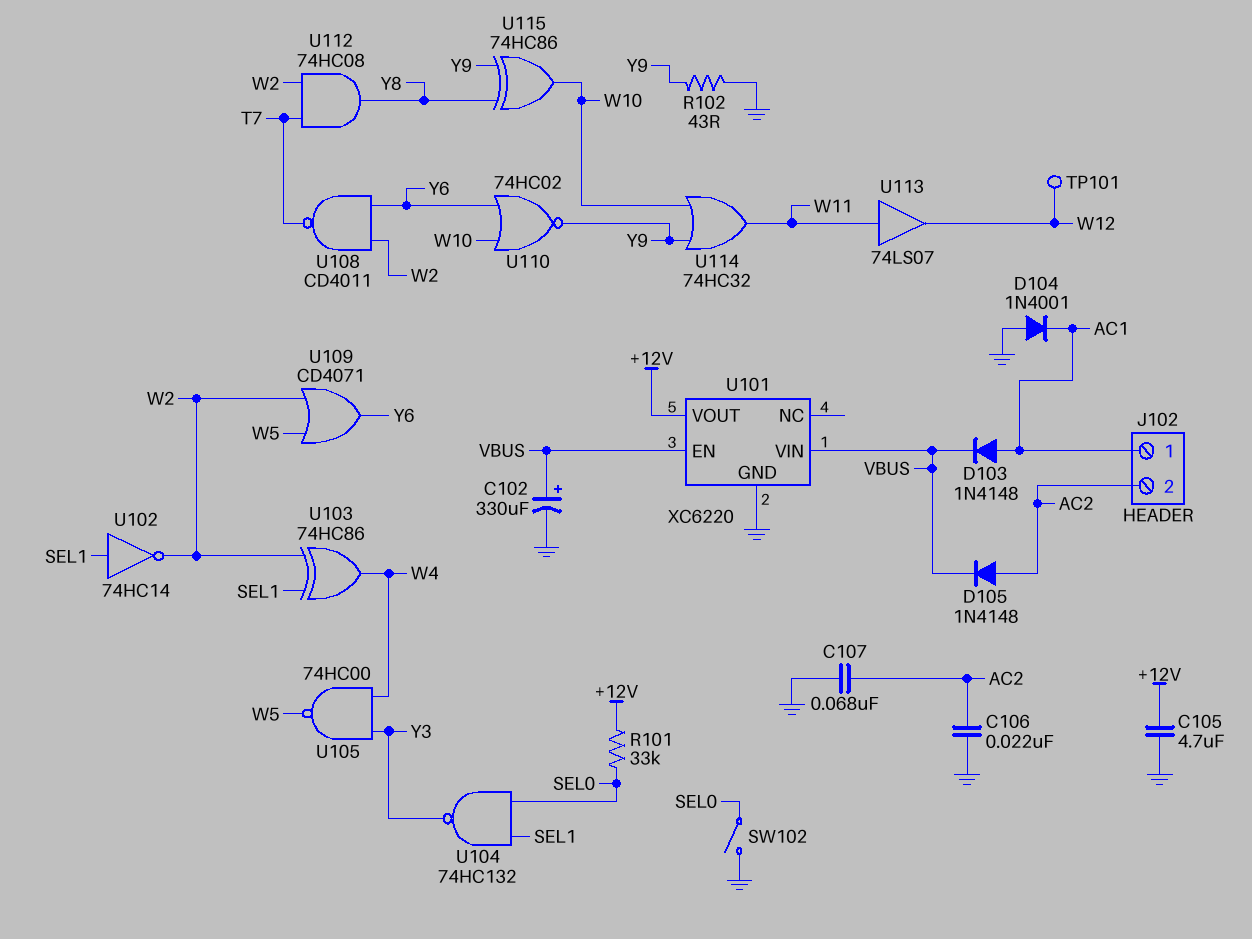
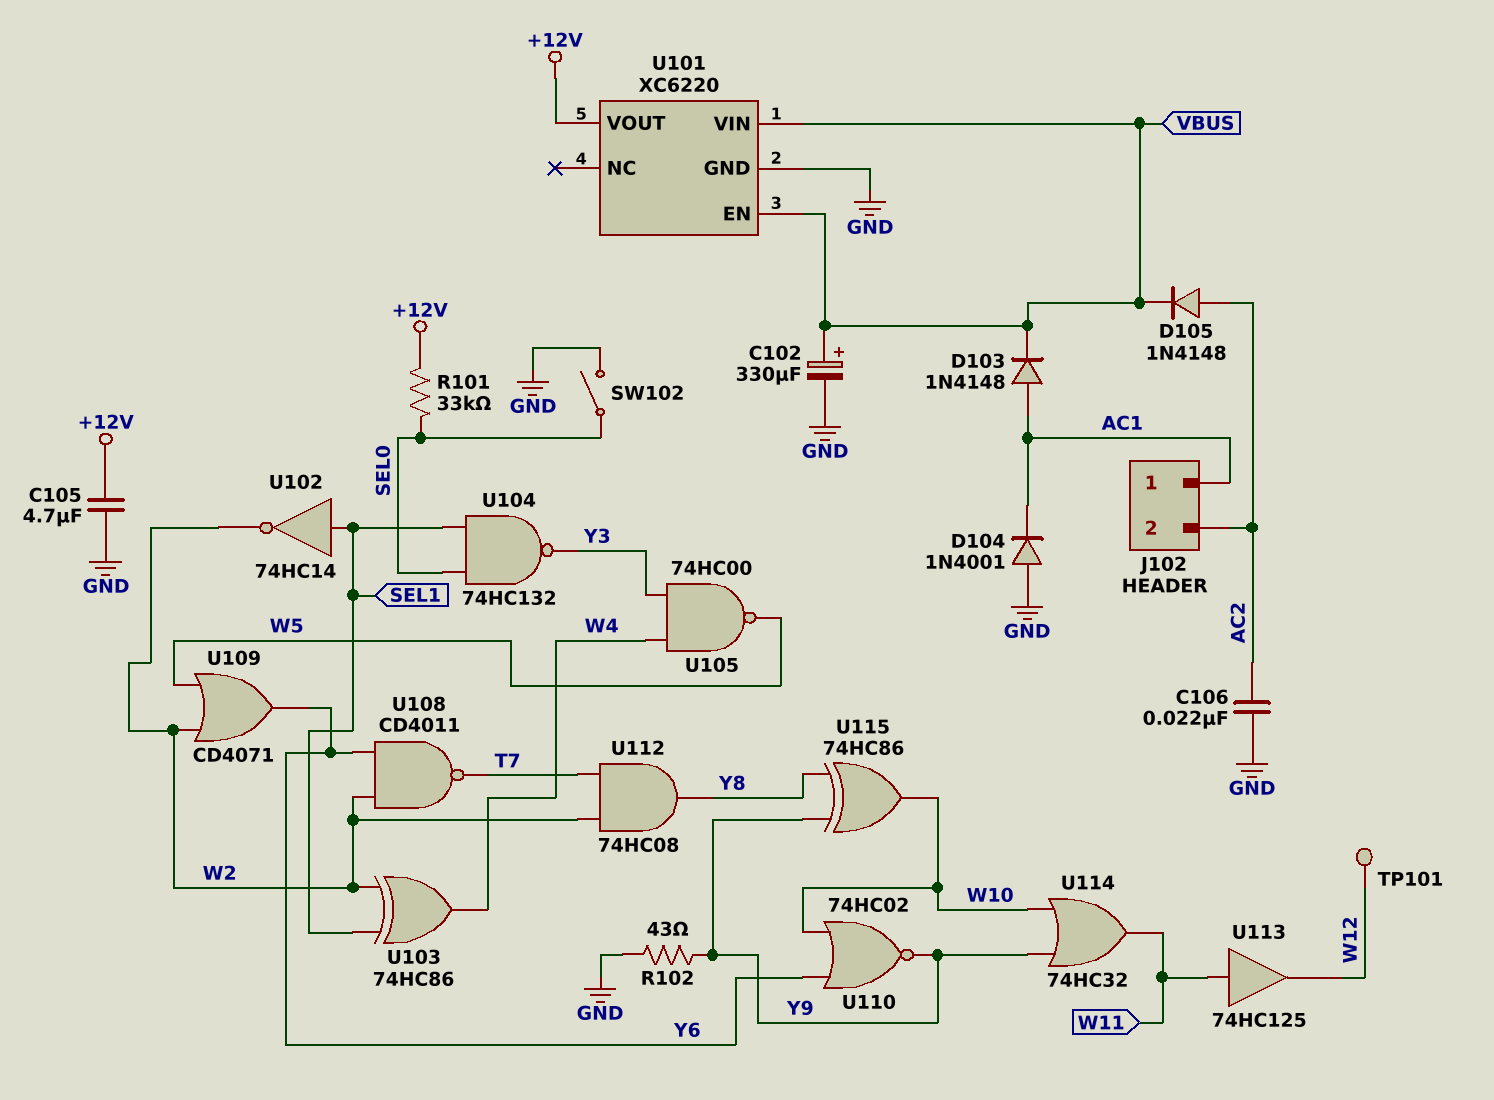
C107: 68nF (AC2, GND) -> none
U113: buffer 74LS07 (in W11, out W12) -> buffer 74HC125 (in W11, out W12)

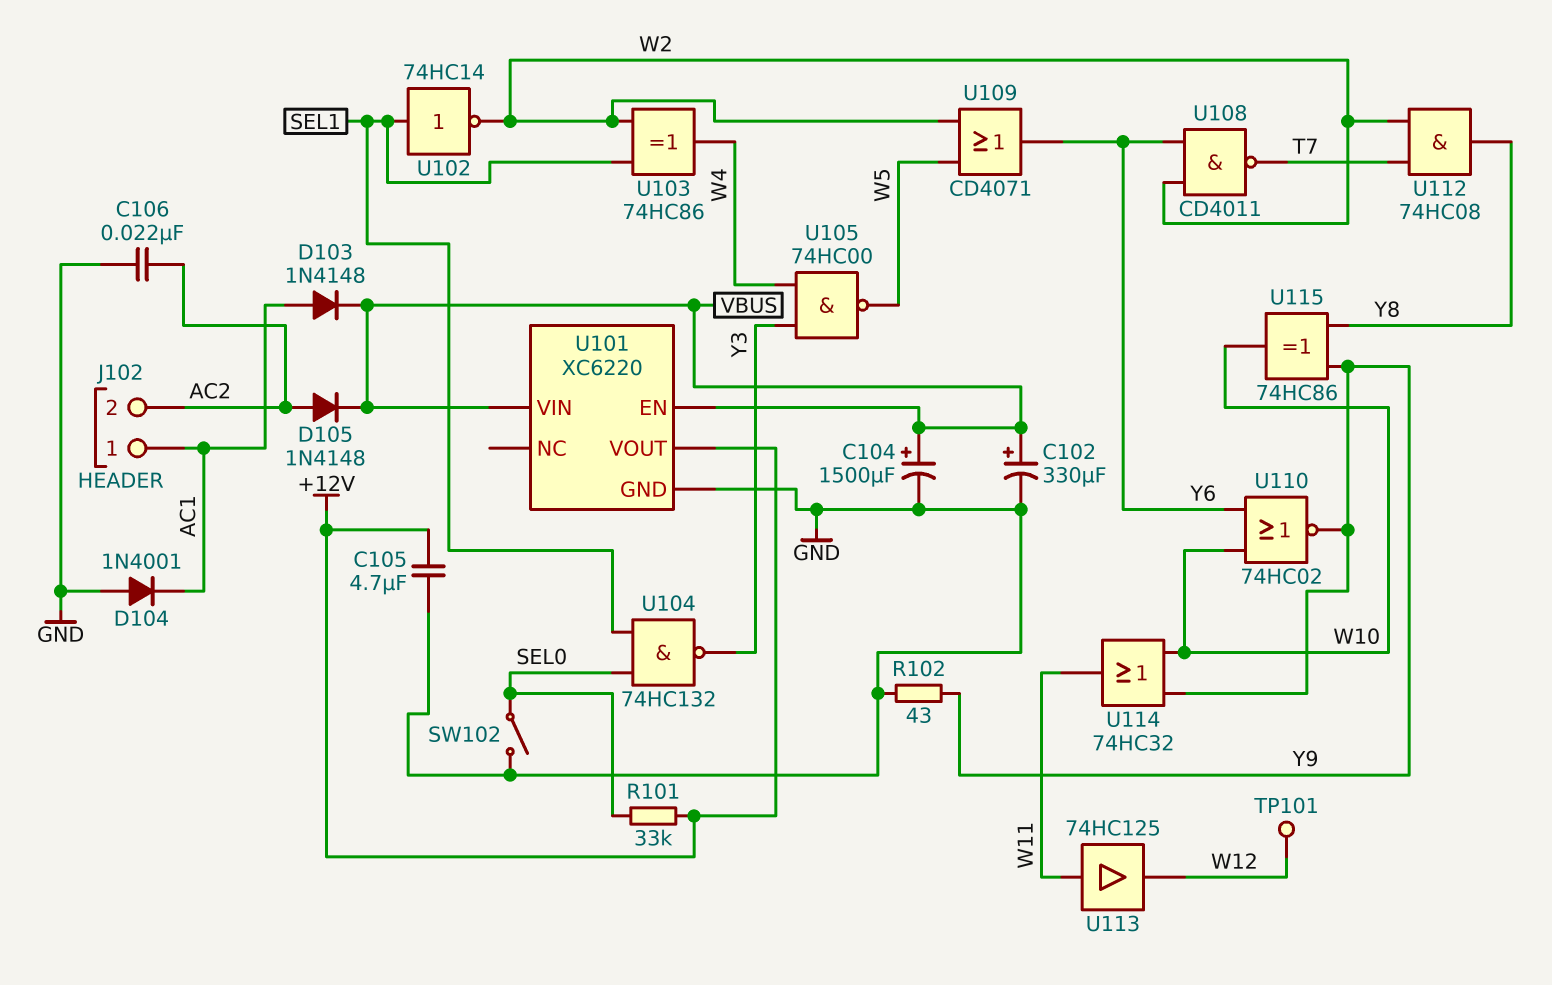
C104: none -> 1500uF (plus VBUS, minus GND)

